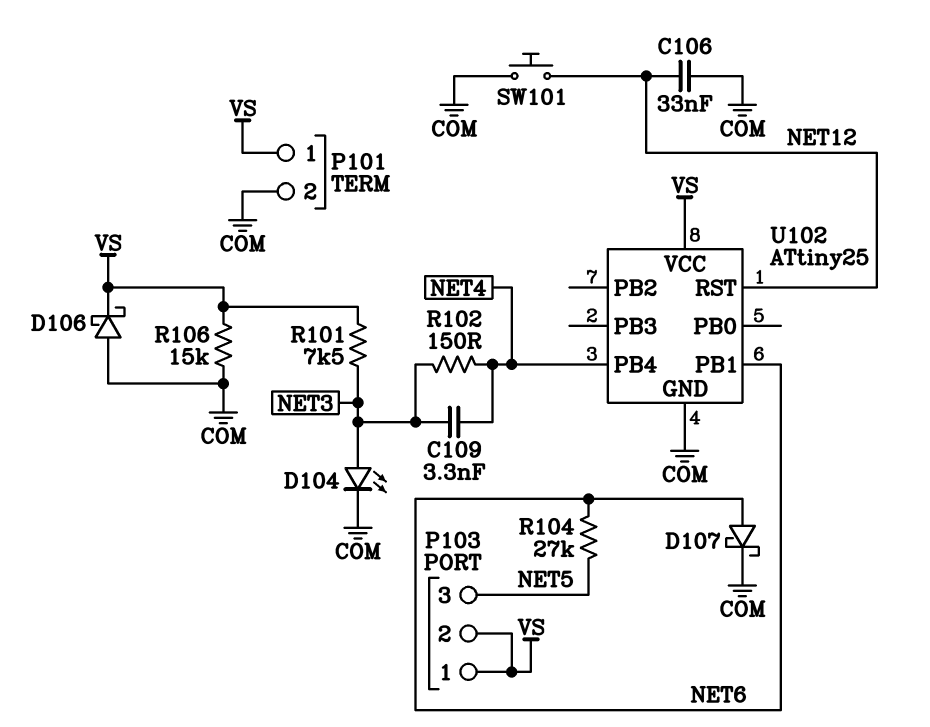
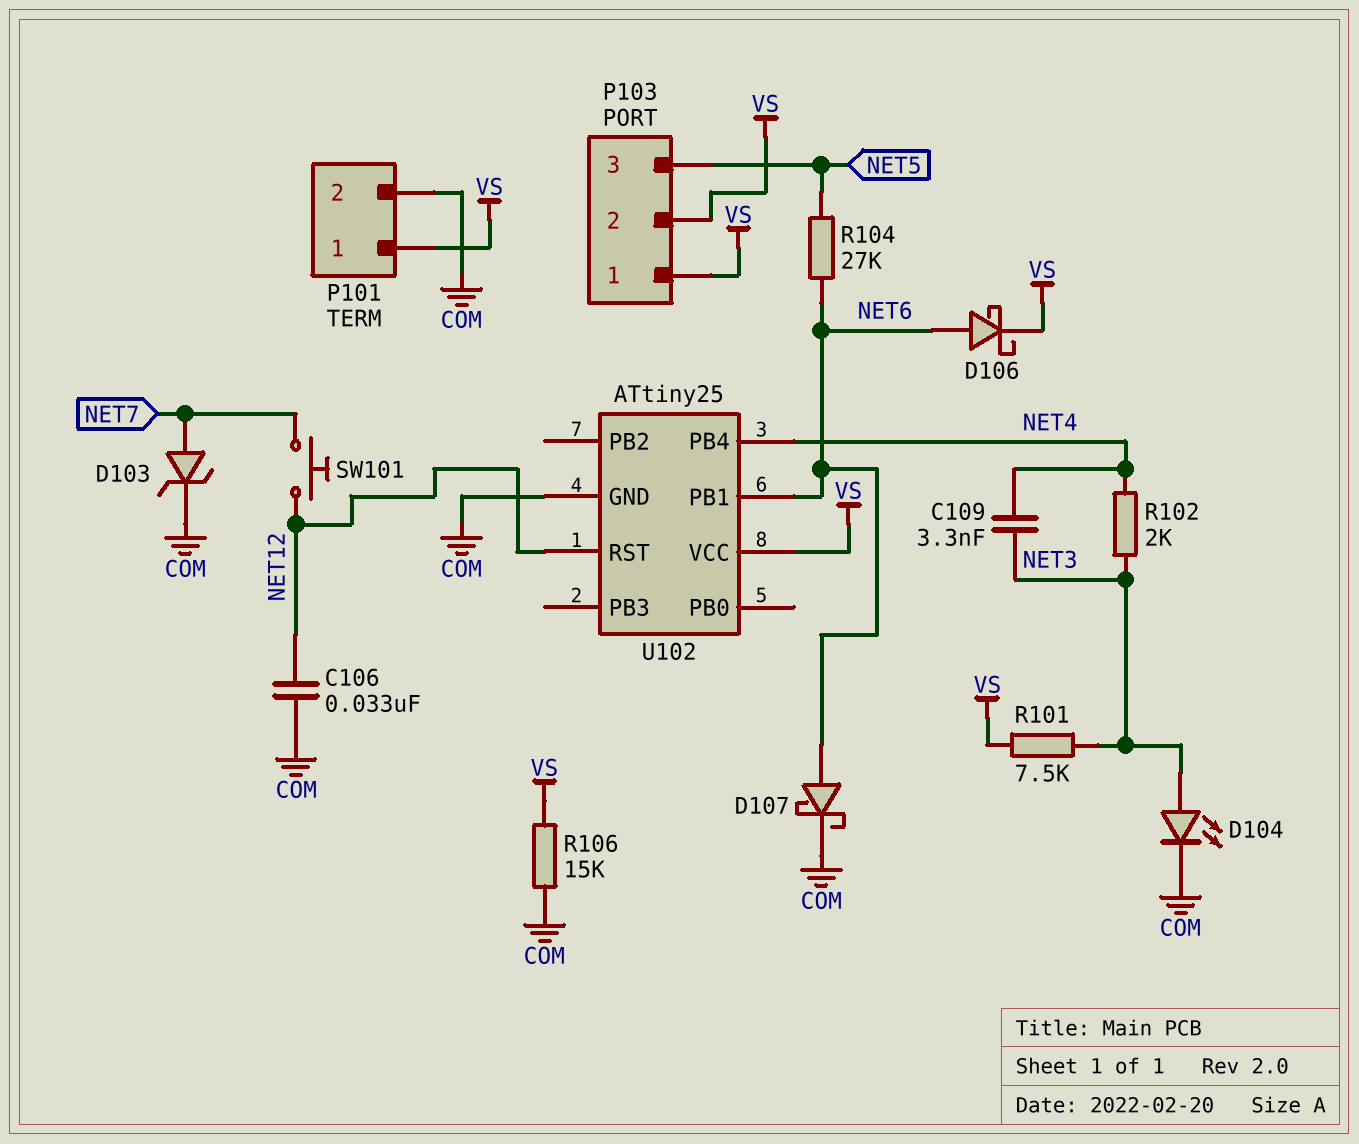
D103: none -> zener (A NET7, K COM)
D106: schottky (A COM, K VS) -> schottky (A NET6, K VS)
R102: 150 (NET3, NET4) -> 2k (NET3, NET4)
SW101: button (COM, NET12) -> button (NET7, NET12)

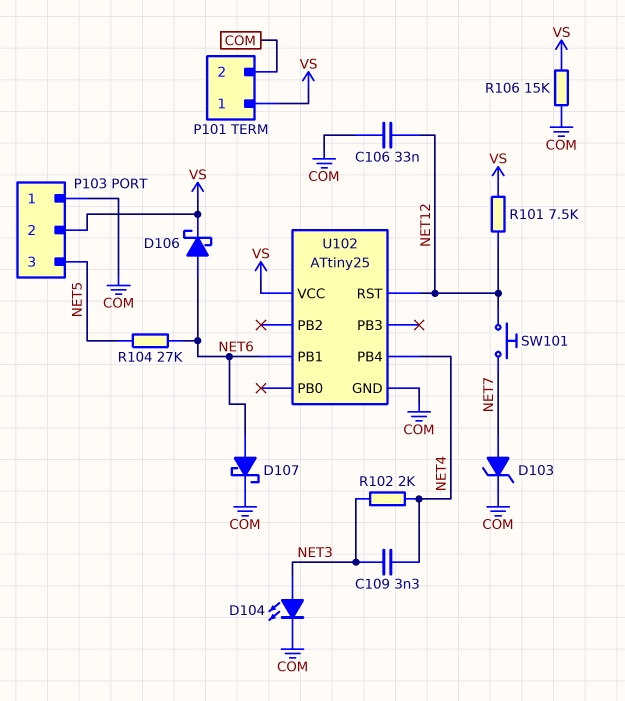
P103 pin 1: VS -> COM
R101: 7.5k (NET3, VS) -> 7.5k (NET12, VS)

